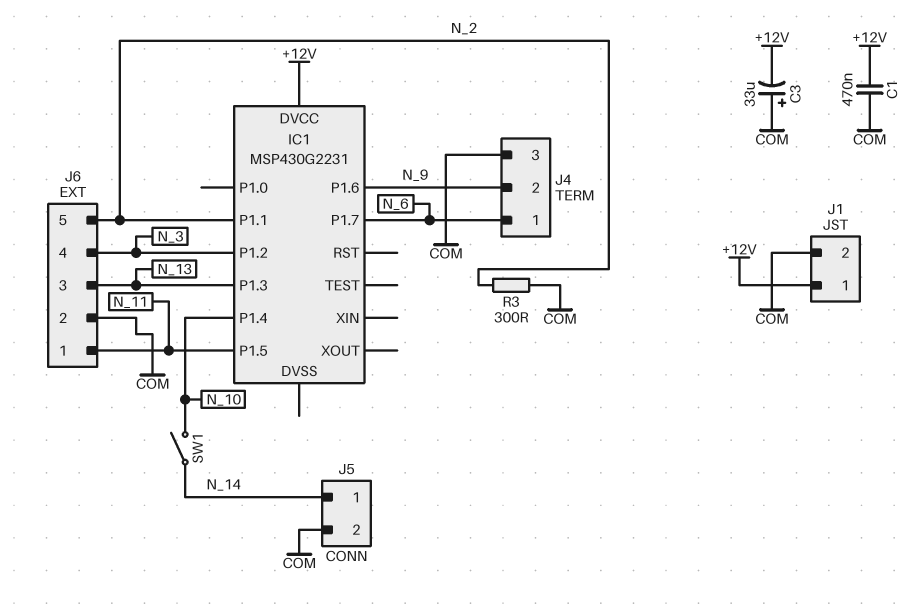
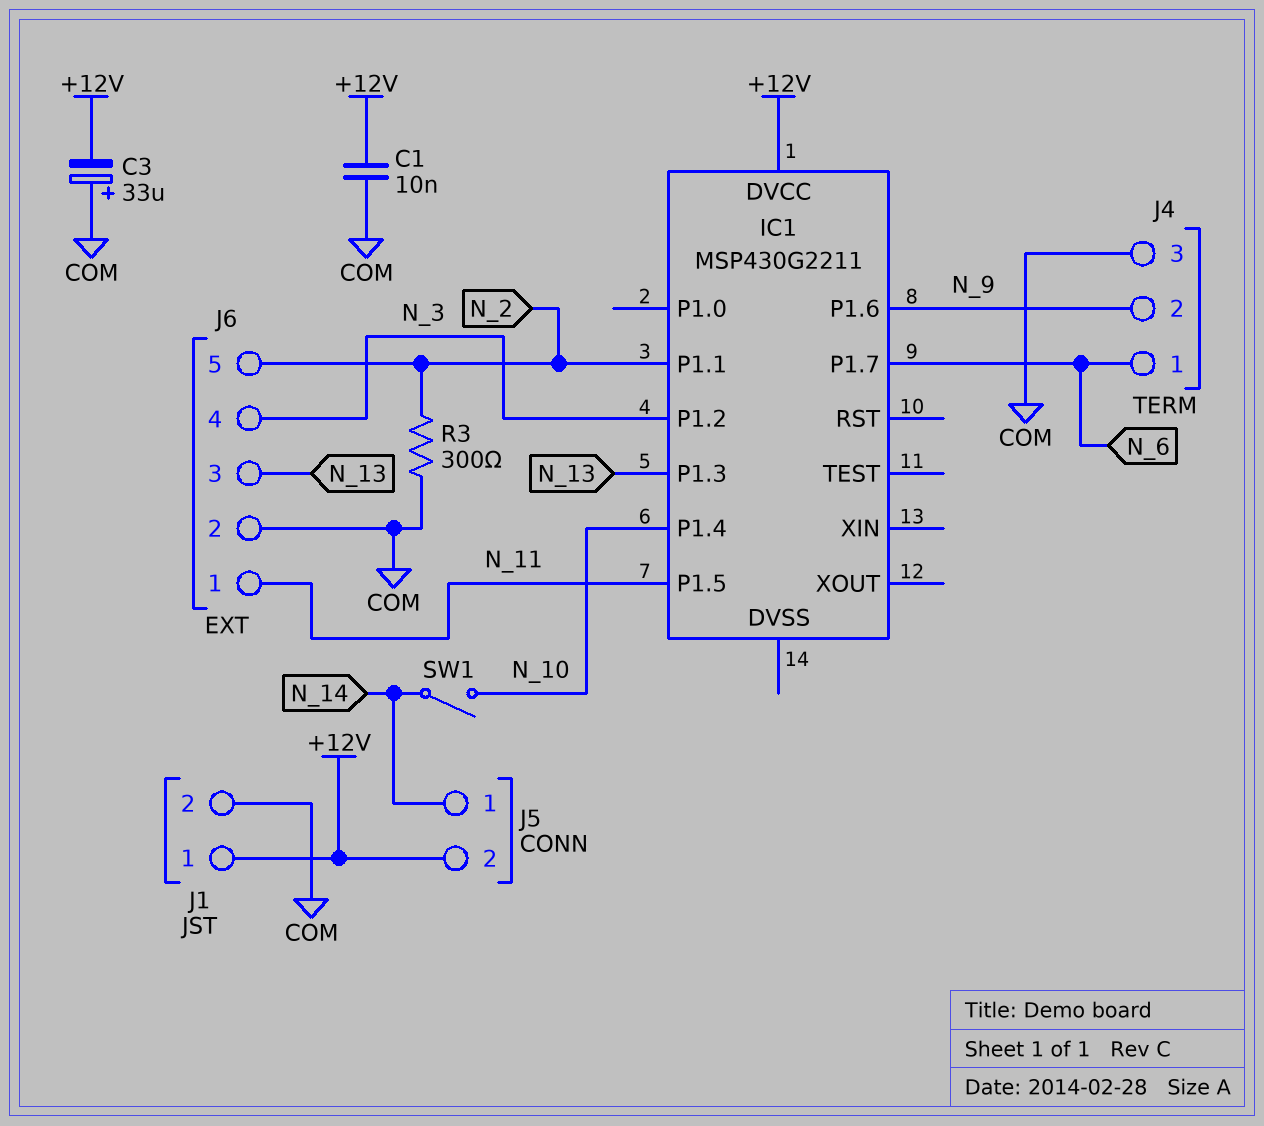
C1: 470nF (+12V, COM) -> 10nF (+12V, COM)
IC1: MSP430G2231 -> MSP430G2211
J5 pin 2: COM -> +12V

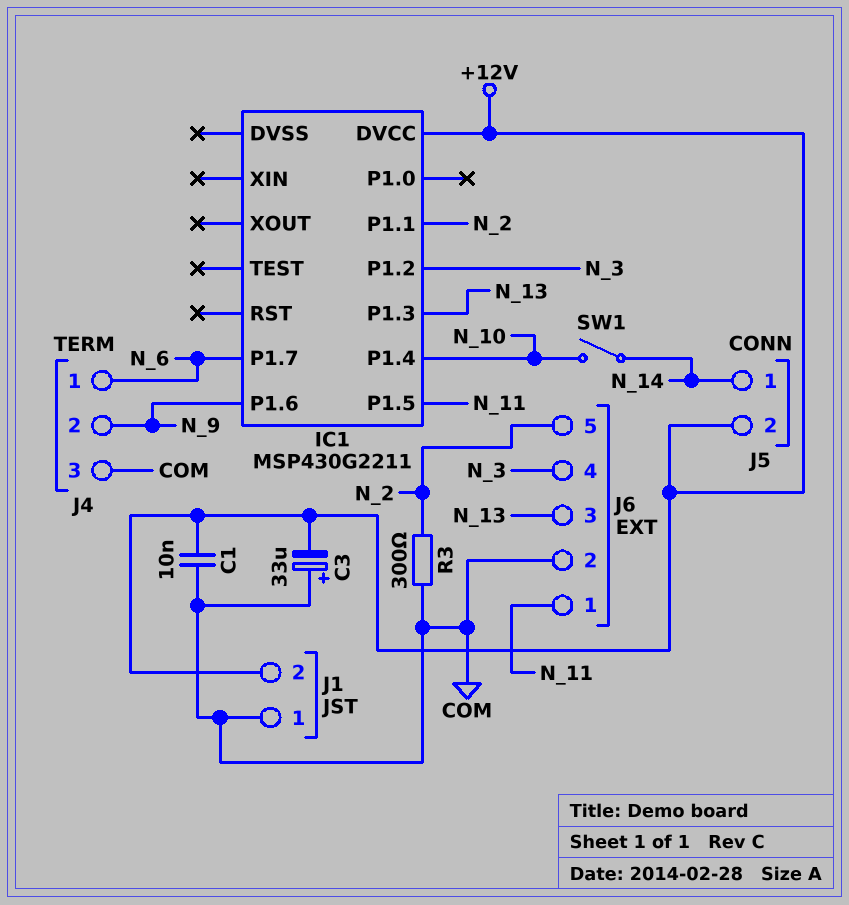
J1 pin 1: +12V -> COM
J1 pin 2: COM -> +12V

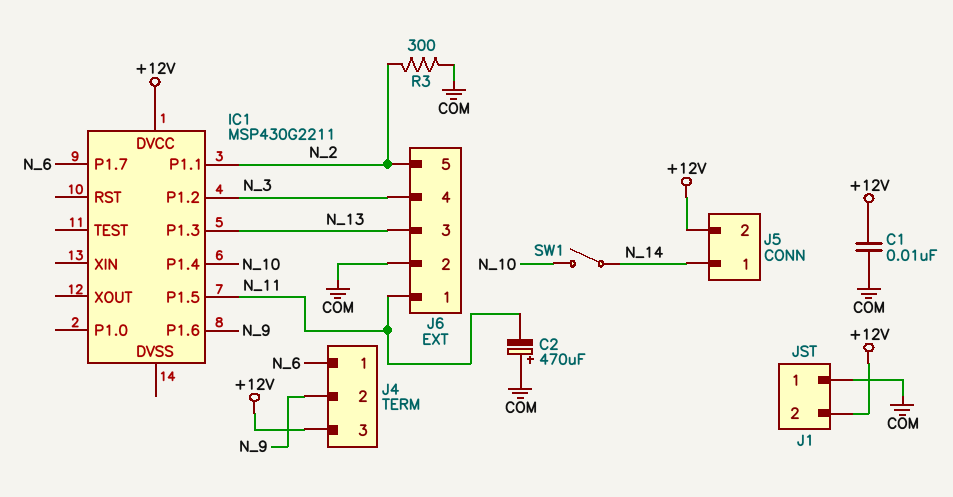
C2: none -> 470uF (plus COM, minus N_11)
C3: 33uF (plus COM, minus +12V) -> none
J4 pin 3: COM -> +12V

